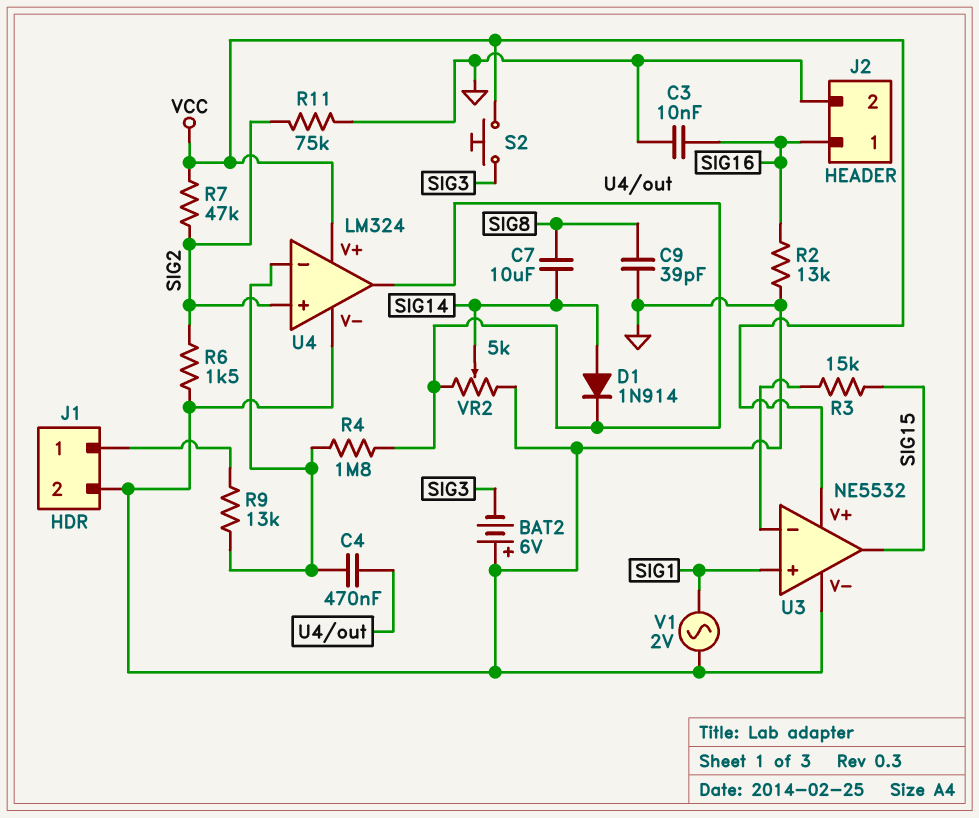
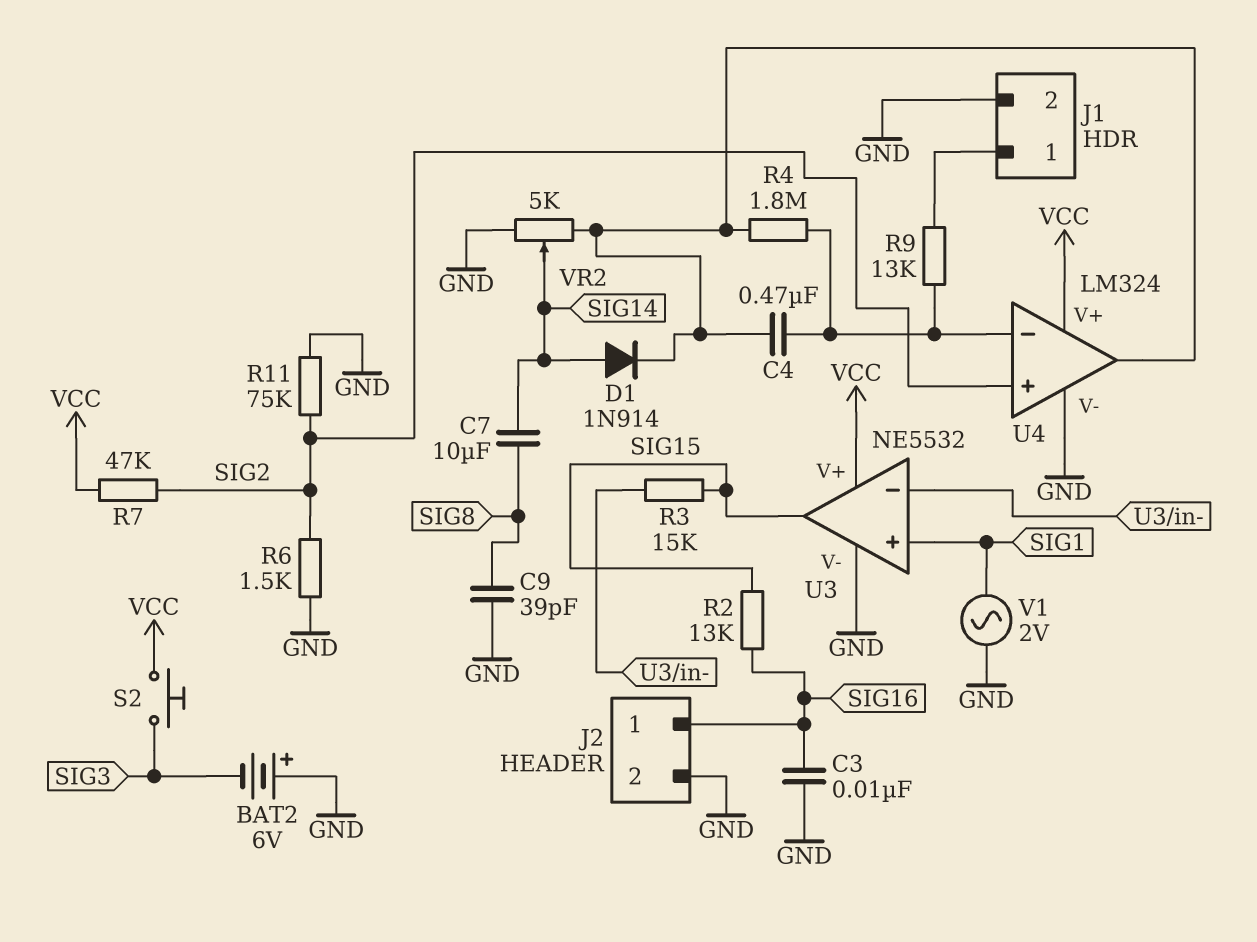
R2: 13k (GND, SIG16) -> 13k (SIG15, SIG16)

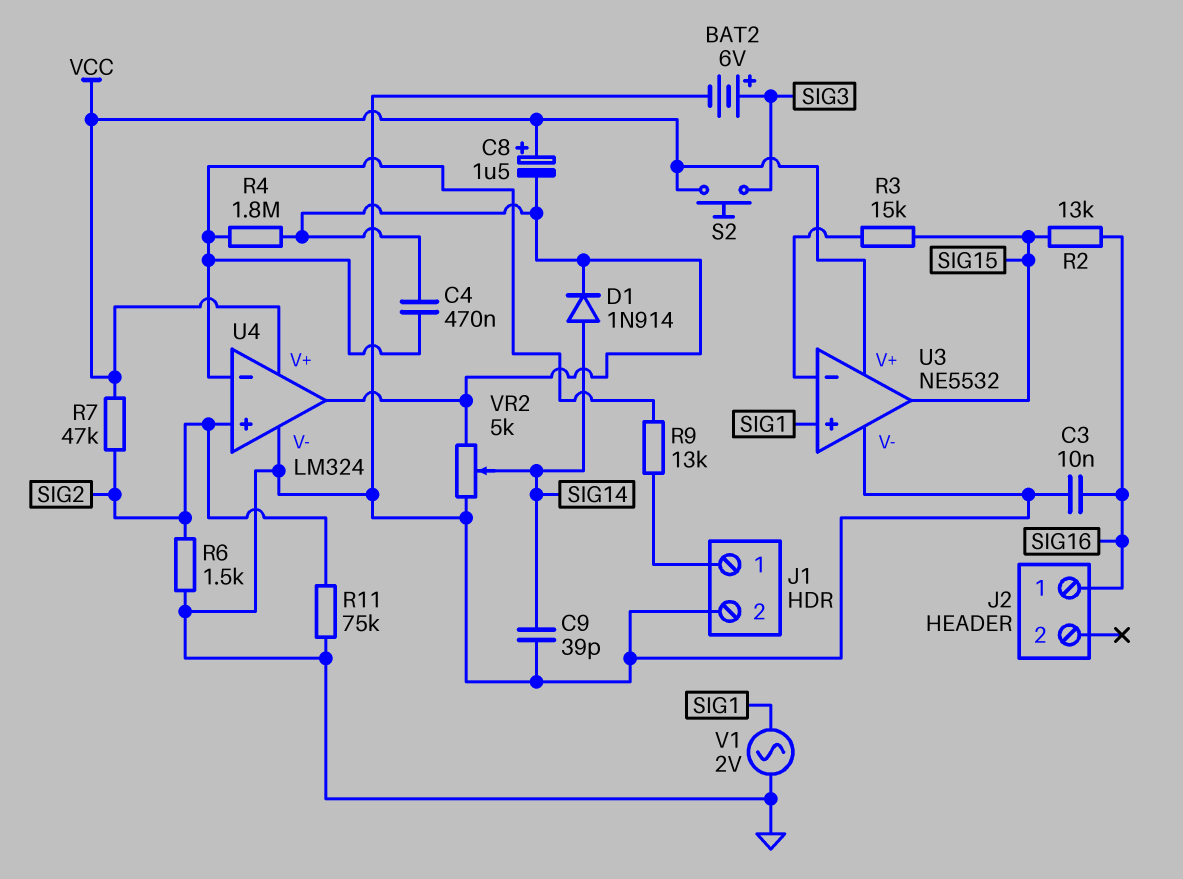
BAT2: 6V (plus GND, minus SIG3) -> 6V (plus SIG3, minus GND)
C7: 10uF (SIG8, SIG14) -> none
C8: none -> 1.5uF (plus VCC, minus U4/out)
C9: 39pF (GND, SIG8) -> 39pF (GND, SIG14)
J2 pin 2: GND -> none

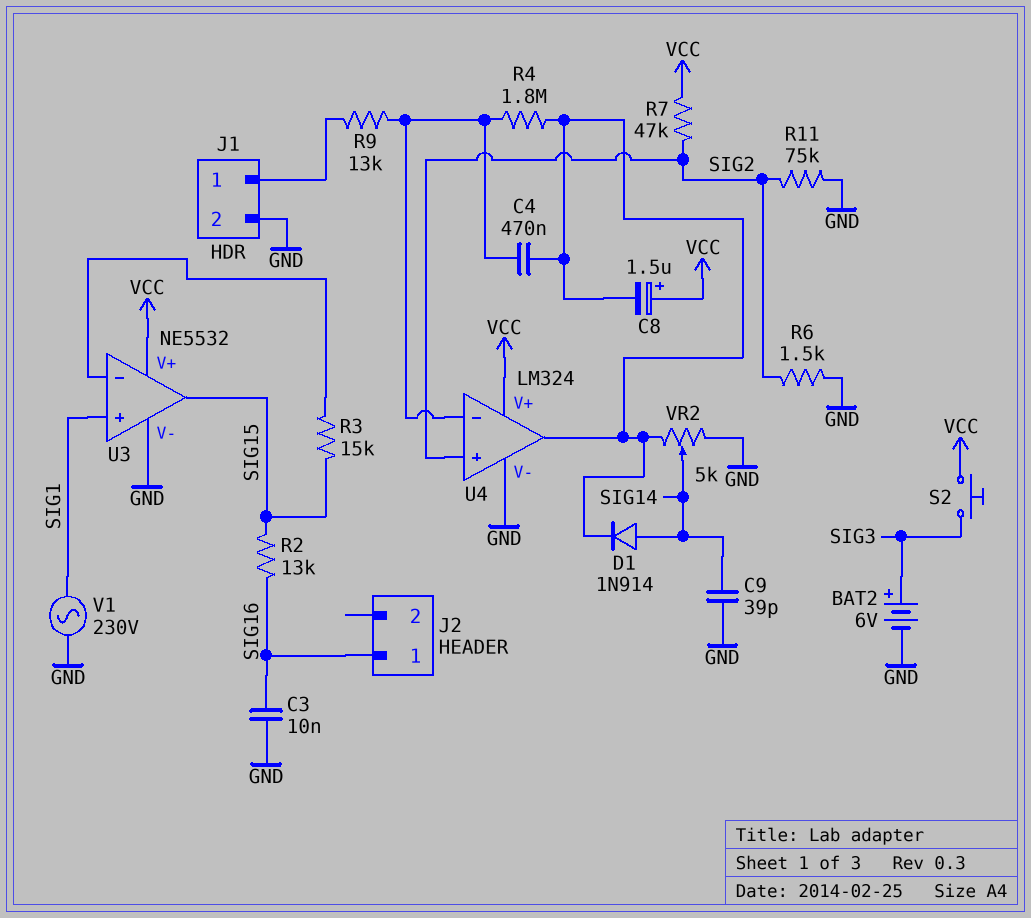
V1: AC 2V (GND, SIG1) -> AC 230V (GND, SIG1)

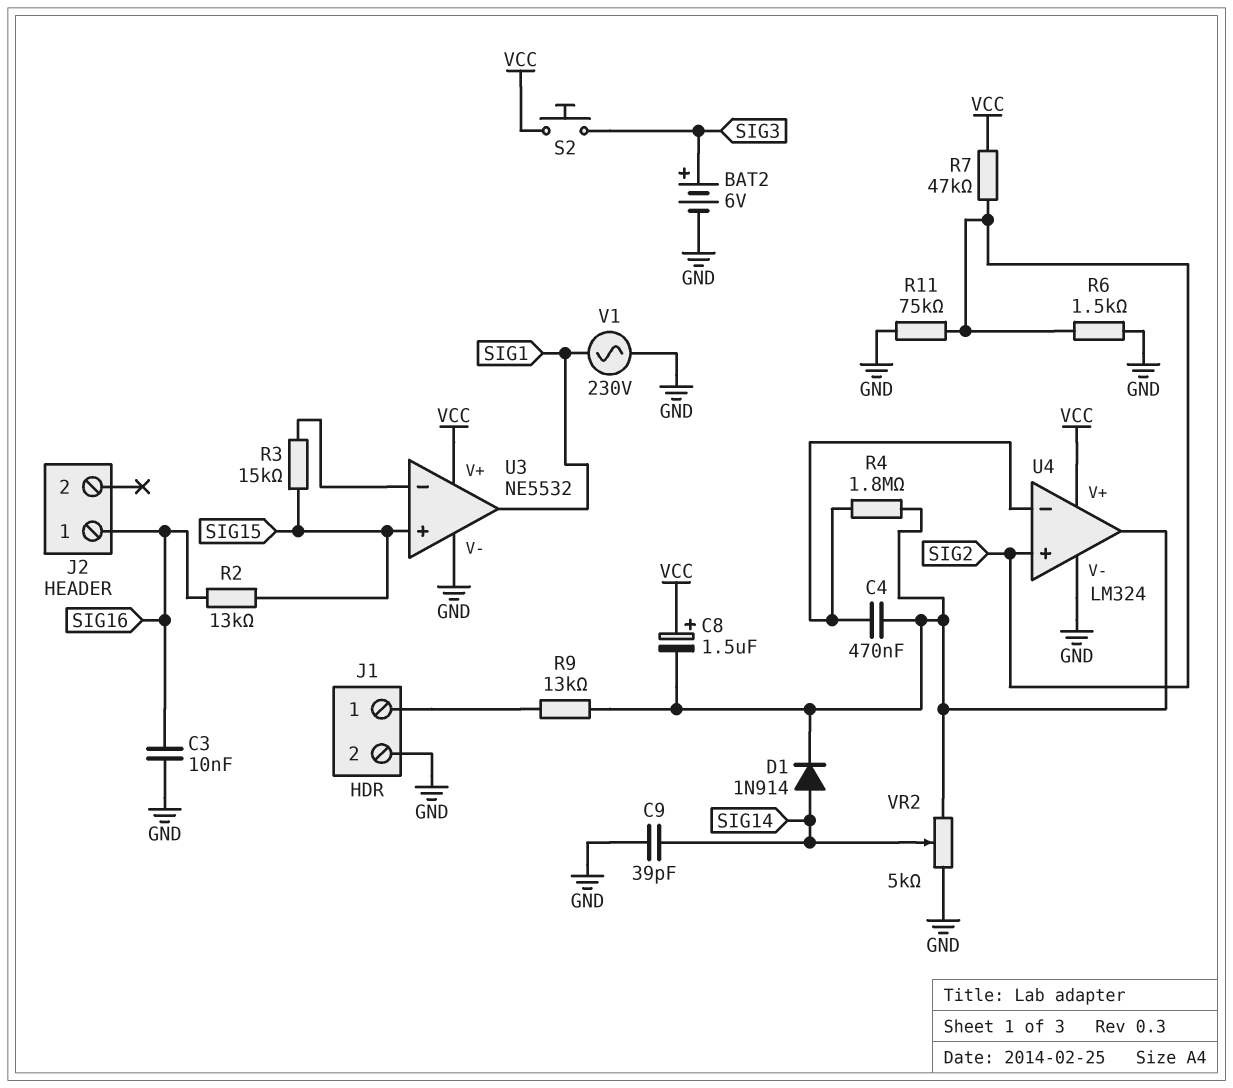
R9: 13k (J1/1, U4/in-) -> 13k (J1/1, U4/out)
U3 pin in+: SIG1 -> SIG15
U3 pin out: SIG15 -> SIG1

